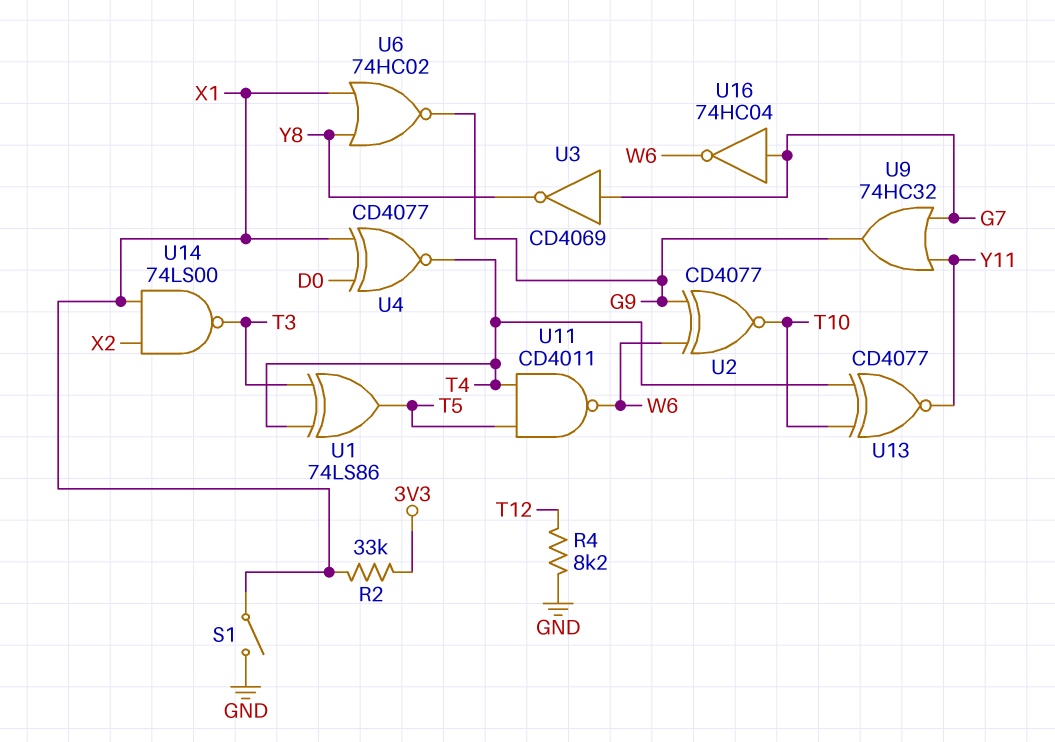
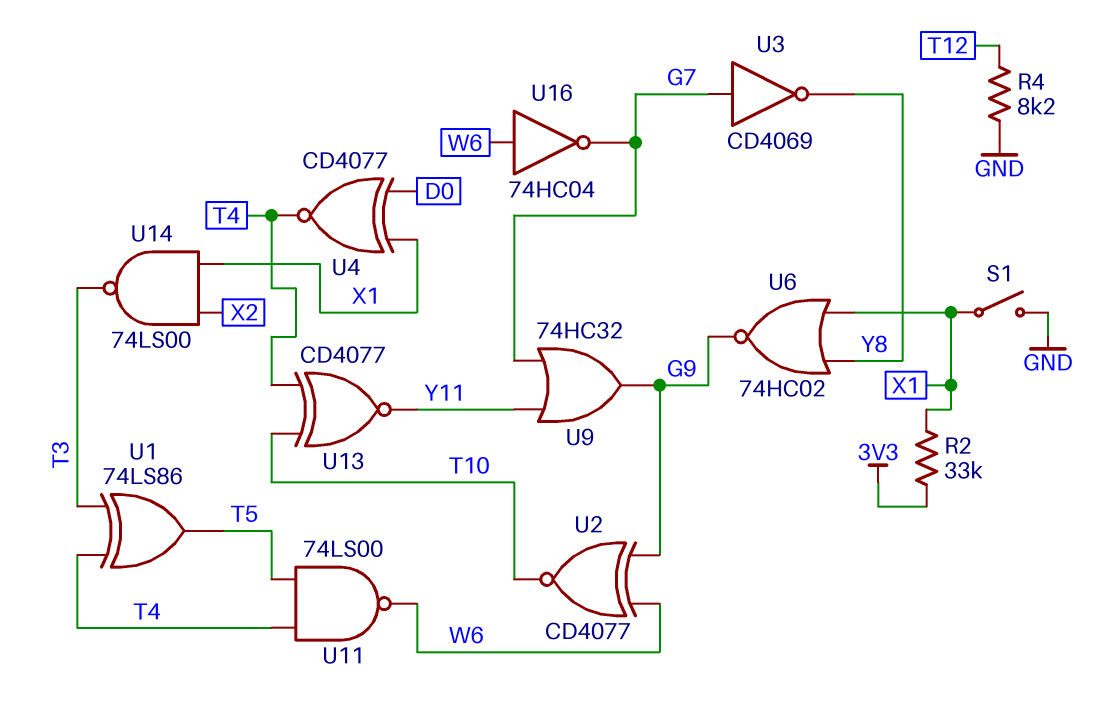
U11: NAND CD4011 (in T4, in T5, out W6) -> NAND 74LS00 (in T4, in T5, out W6)
U16: NOT 74HC04 (in G7, out W6) -> NOT 74HC04 (in W6, out G7)

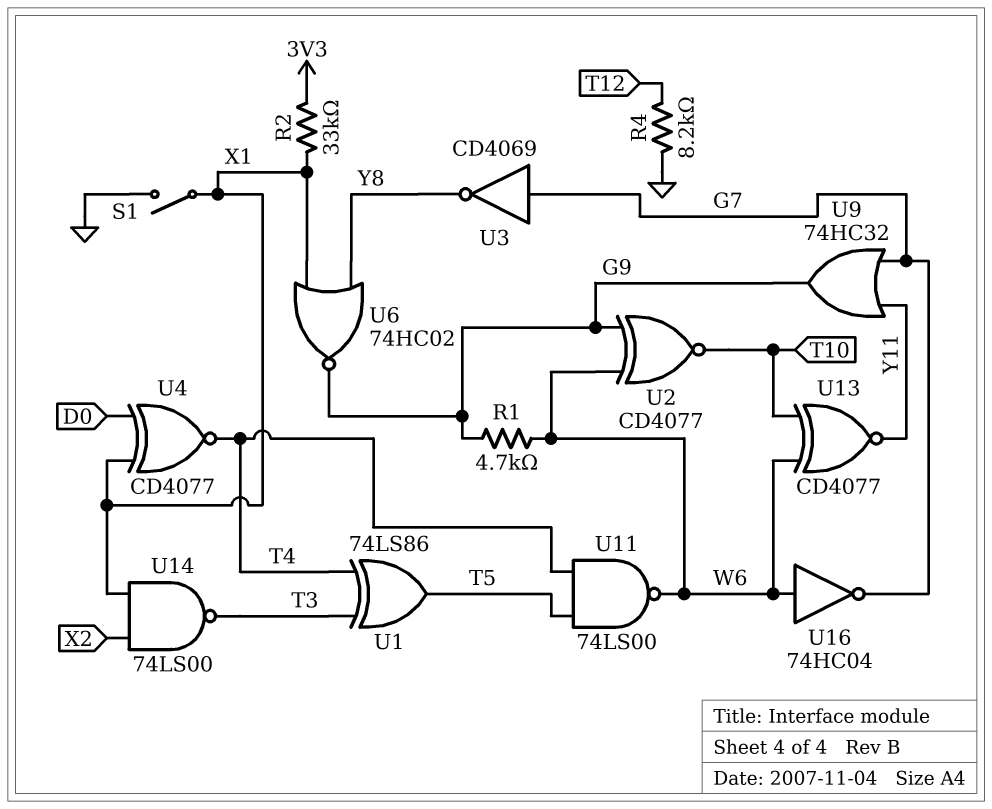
R1: none -> 4.7k (G9, W6)
U13: XNOR CD4077 (in T4, in T10, out Y11) -> XNOR CD4077 (in T10, in W6, out Y11)

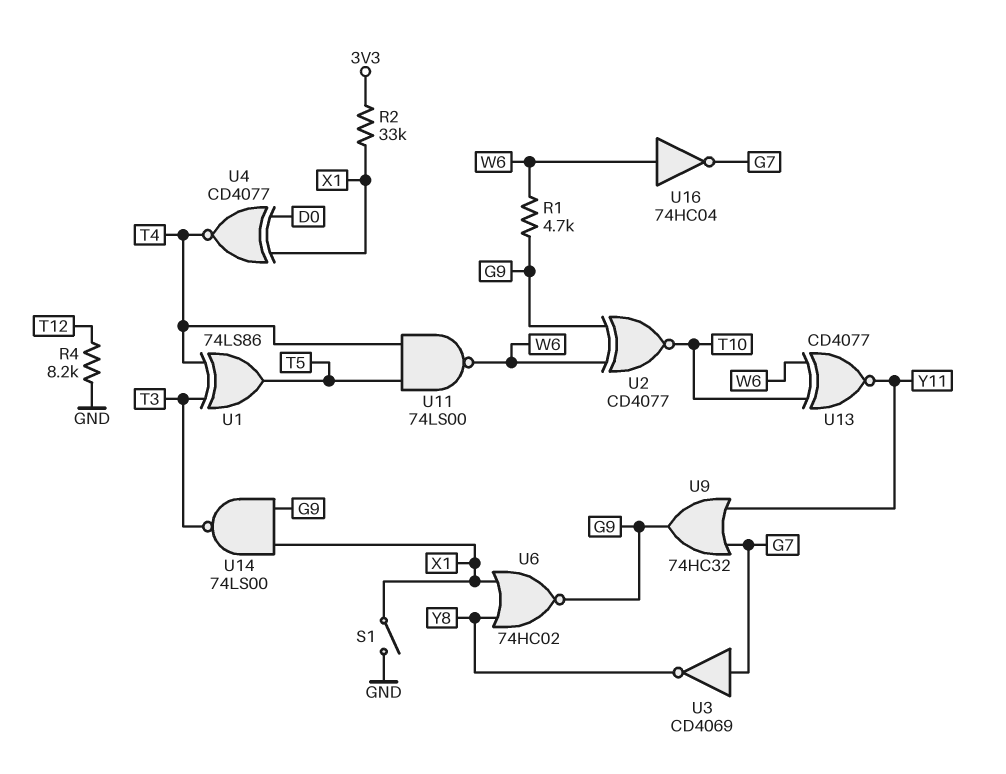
U14: NAND 74LS00 (in X1, in X2, out T3) -> NAND 74LS00 (in G9, in X1, out T3)

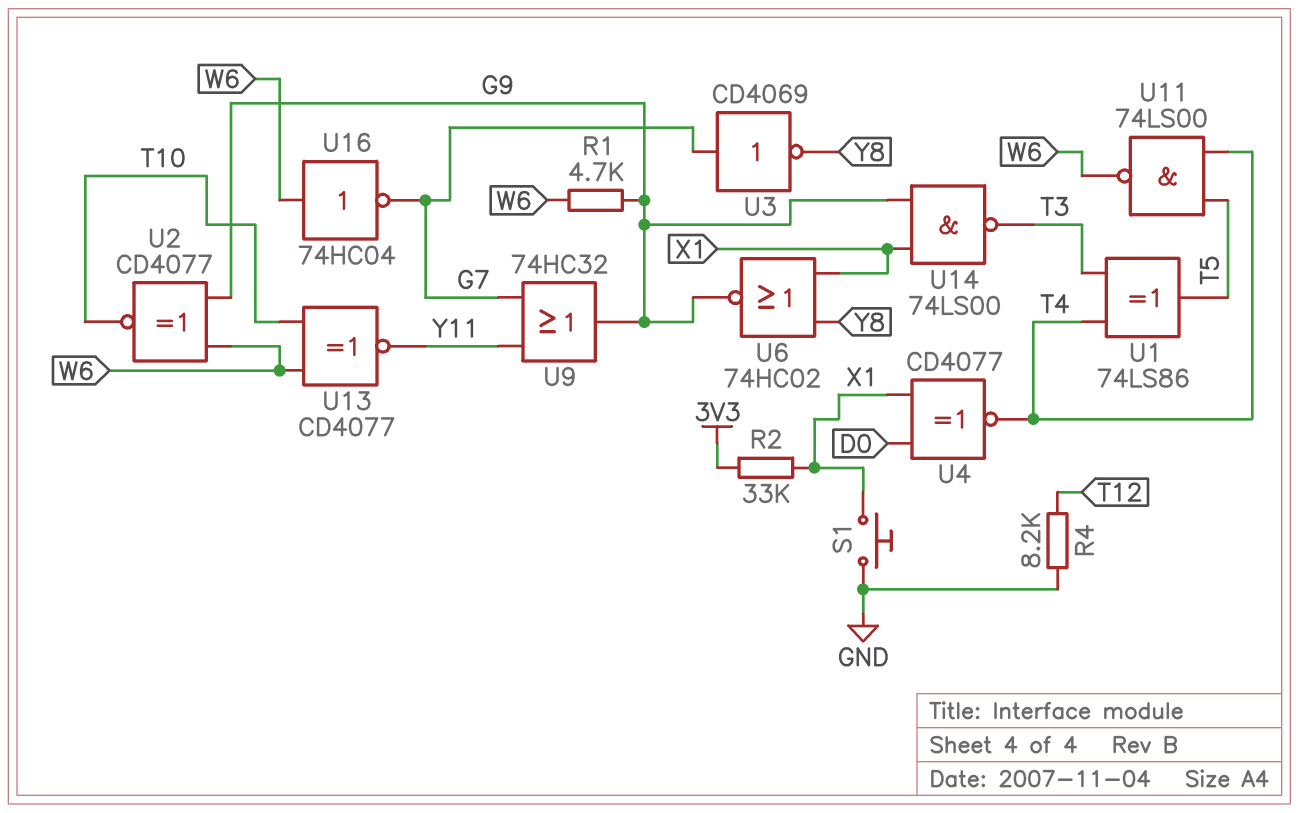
S1: switch (GND, X1) -> button (GND, X1)

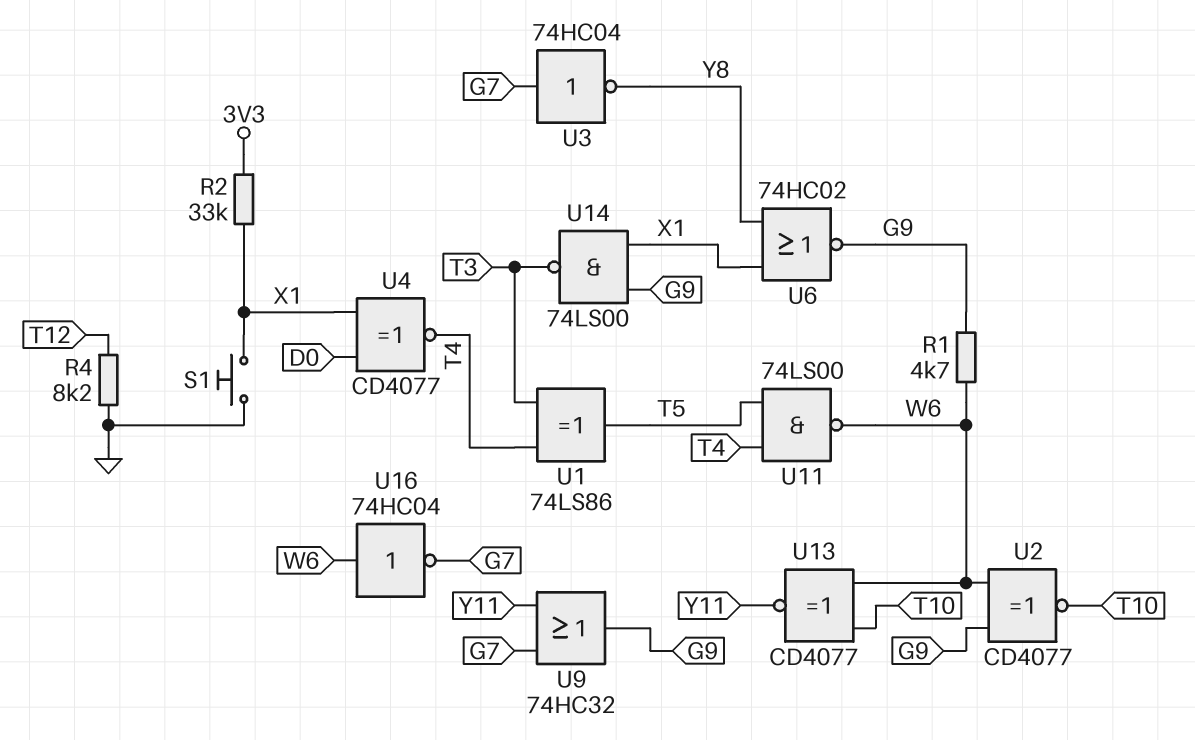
U3: NOT CD4069 (in G7, out Y8) -> NOT 74HC04 (in G7, out Y8)

